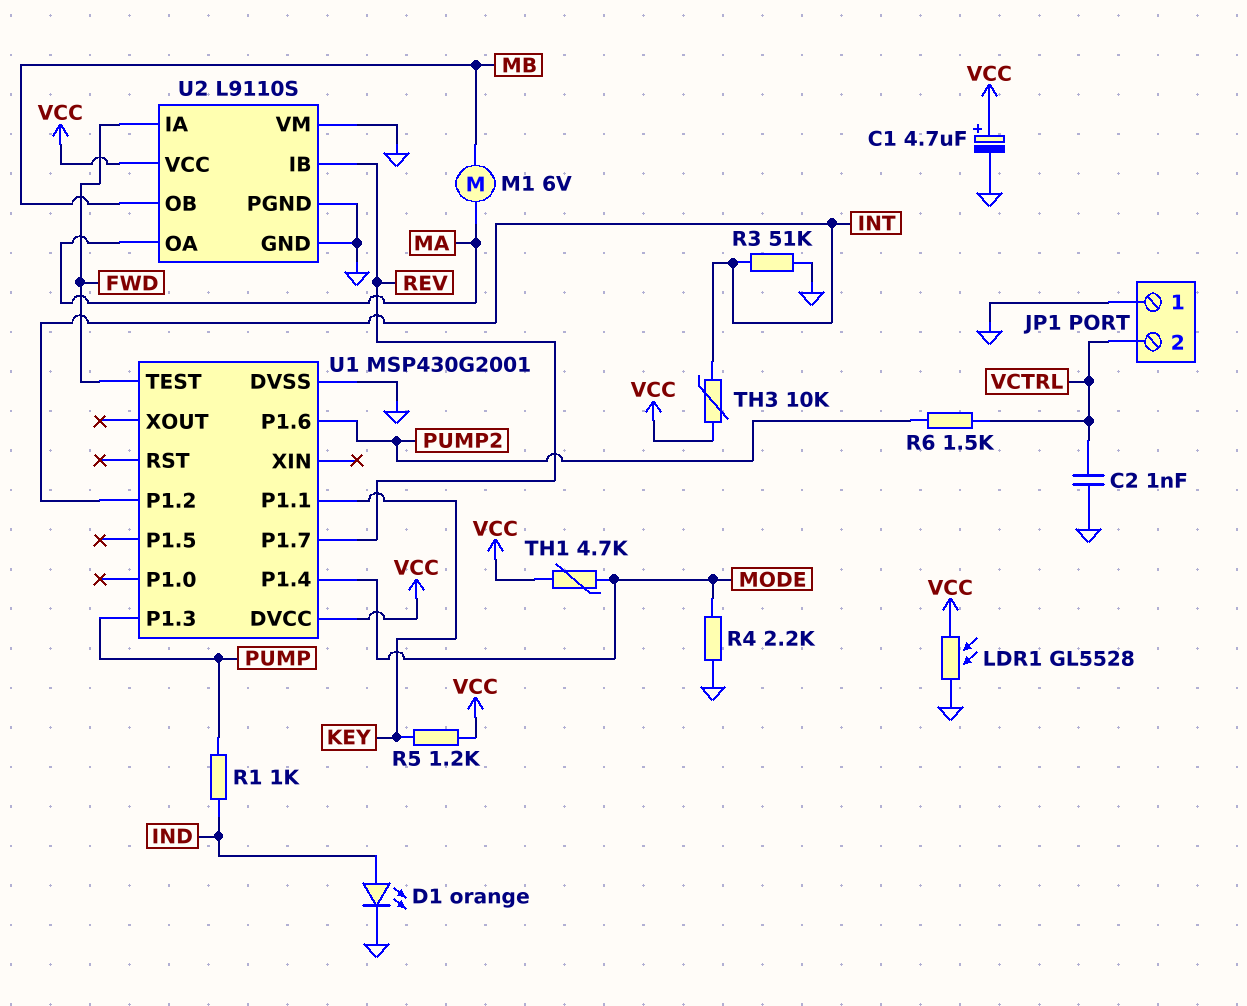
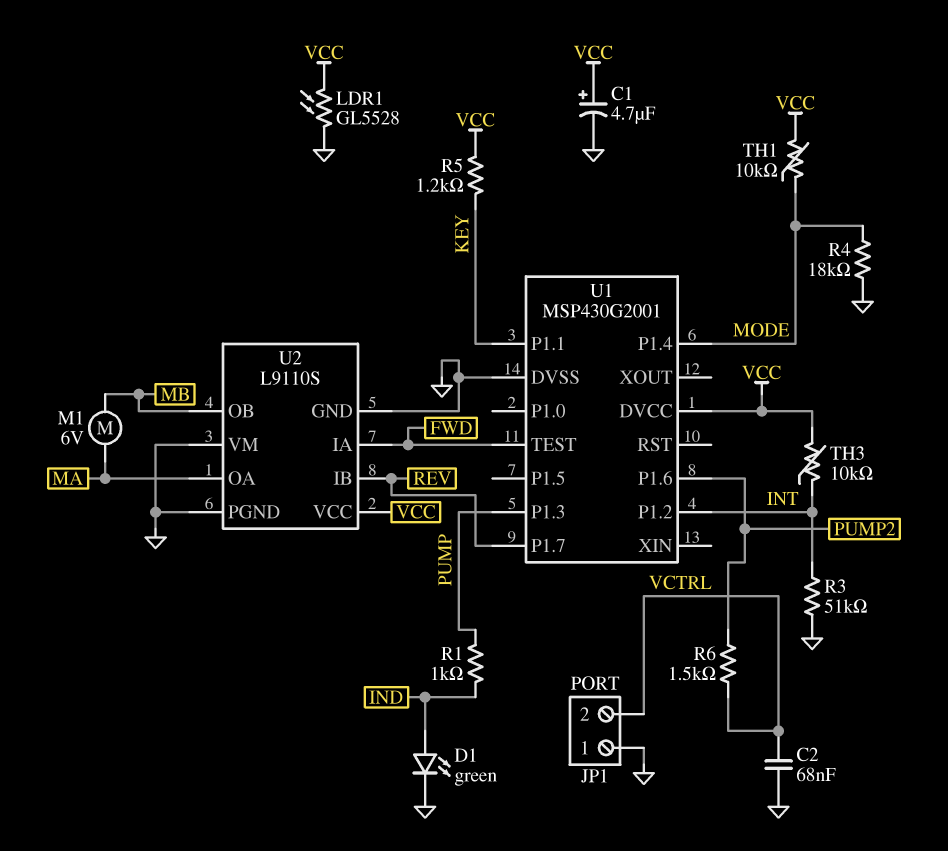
C2: 1nF (GND, VCTRL) -> 68nF (GND, VCTRL)
D1: LED orange (A IND, K GND) -> LED green (A IND, K GND)
R4: 2.2k (GND, MODE) -> 18k (GND, MODE)
TH1: 4.7k (MODE, VCC) -> 10k (MODE, VCC)

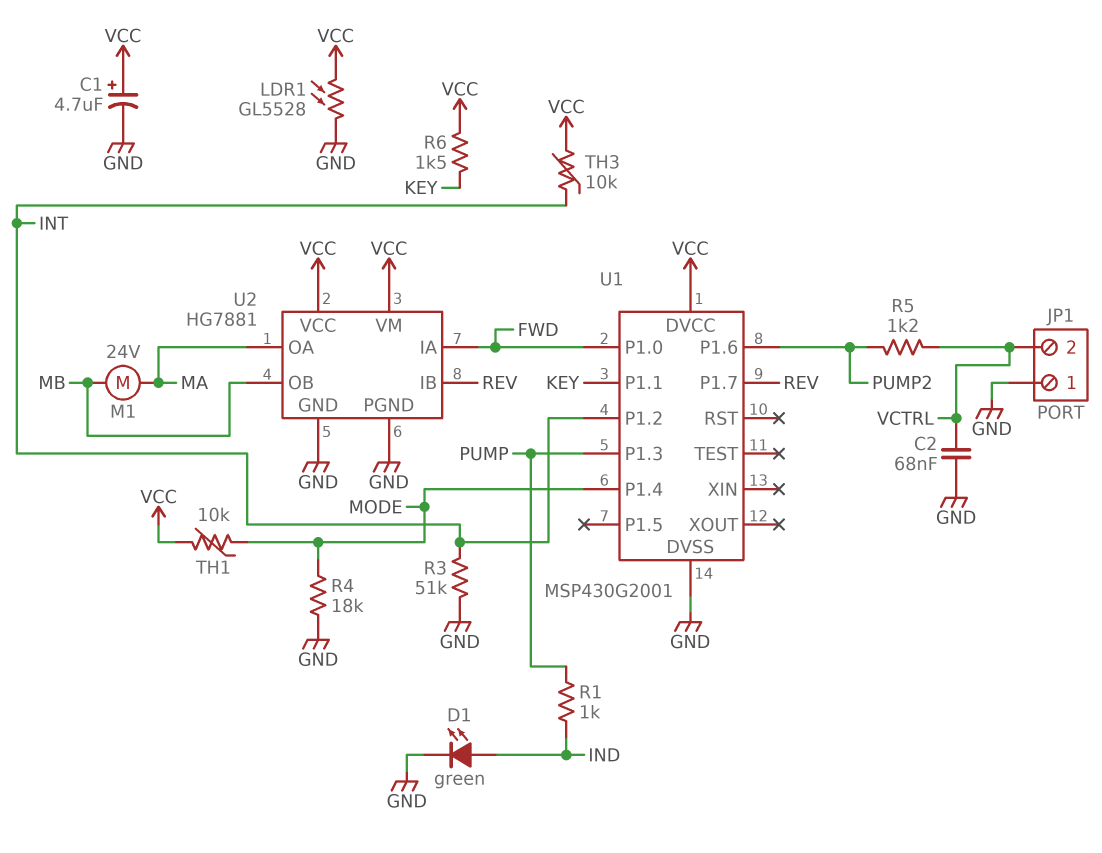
M1: motor 6V (MA, MB) -> motor 24V (MA, MB)
R5: 1.2k (KEY, VCC) -> 1.2k (PUMP2, VCTRL)
R6: 1.5k (PUMP2, VCTRL) -> 1.5k (KEY, VCC)
U1 pin P1.0: none -> FWD
U1 pin TEST: FWD -> none
U2: L9110S -> HG7881
U2 pin VM: GND -> VCC

